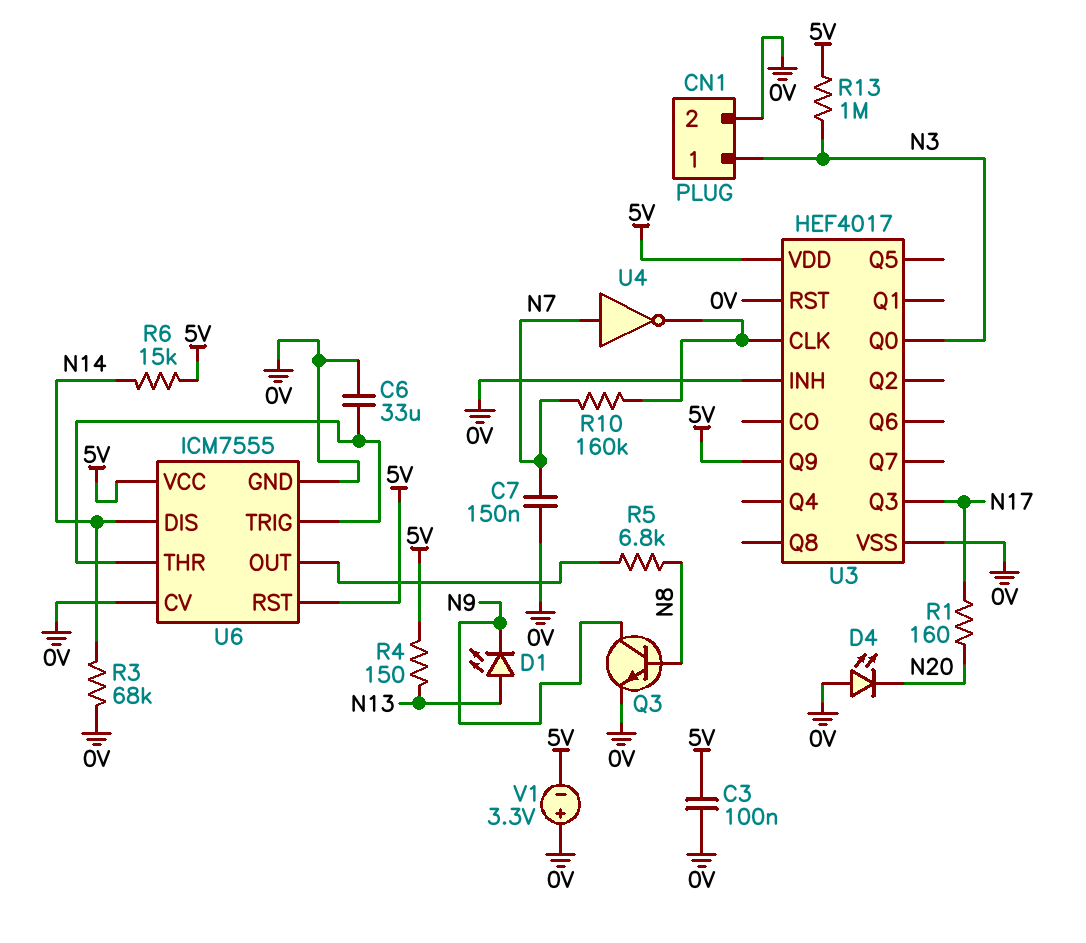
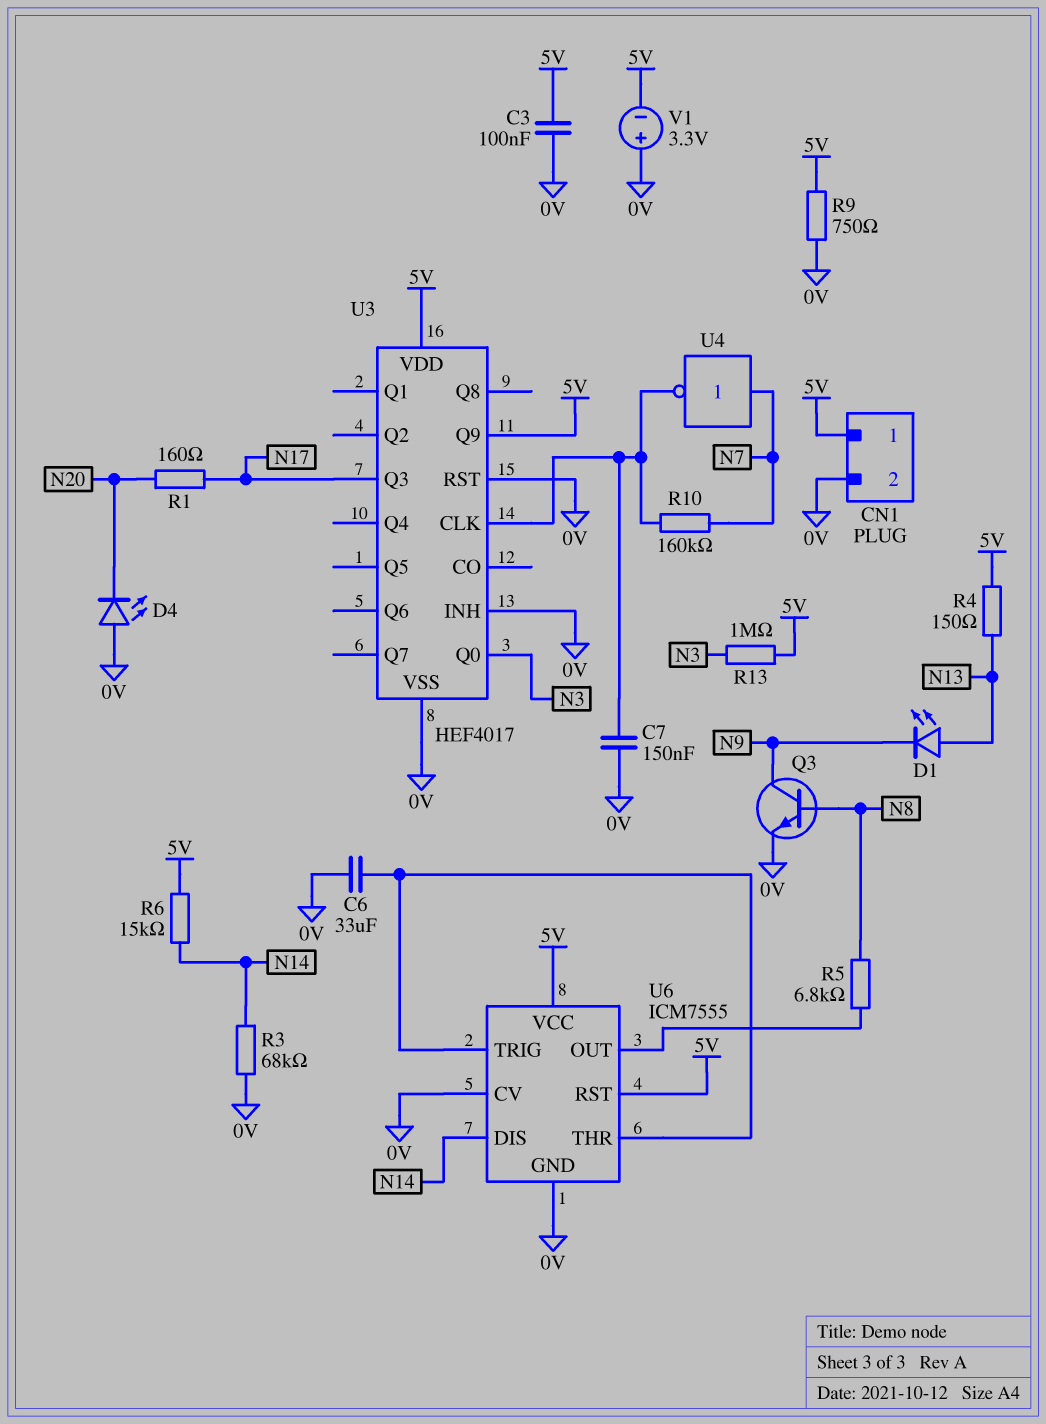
C7: 150nF (0V, N7) -> 150nF (0V, U3/CLK)
CN1 pin 1: N3 -> 5V
R9: none -> 750 (0V, 5V)

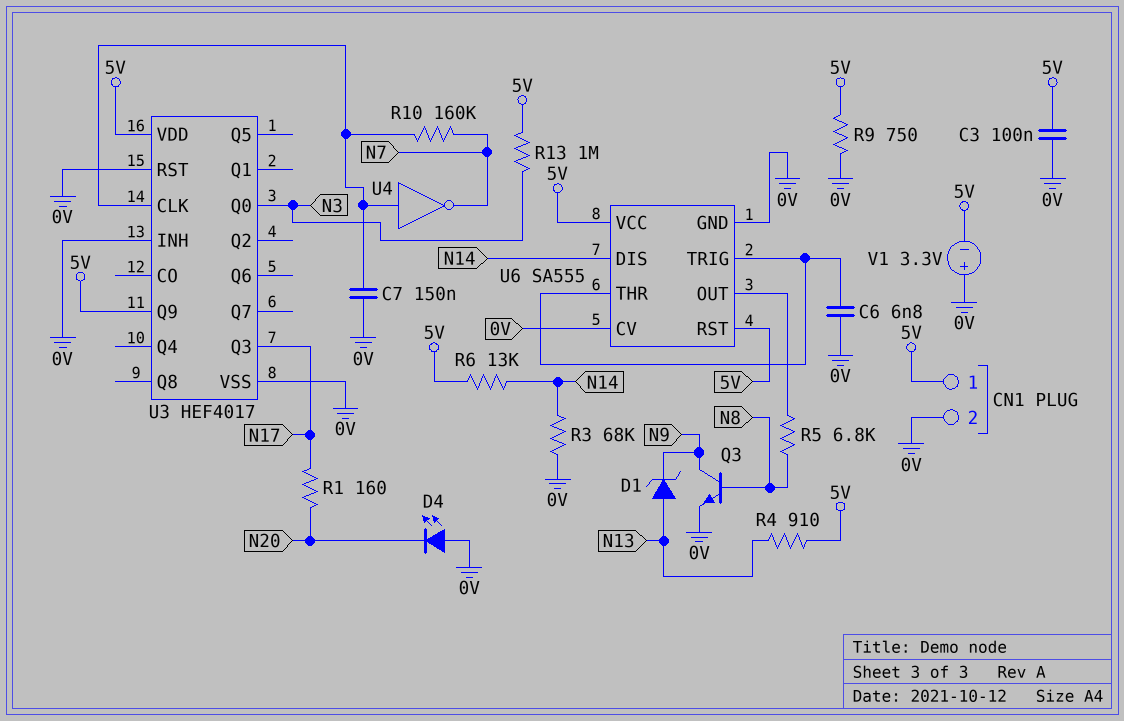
C6: 33uF (0V, U6/THR) -> 6.8nF (0V, U6/THR)
D1: LED (A N13, K N9) -> zener (A N13, K N9)
R4: 150 (5V, N13) -> 910 (5V, N13)
R6: 15k (5V, N14) -> 13k (5V, N14)
U4: NOT (in N7, out U3/CLK) -> NOT (in U3/CLK, out N7)
U6: ICM7555 -> SA555

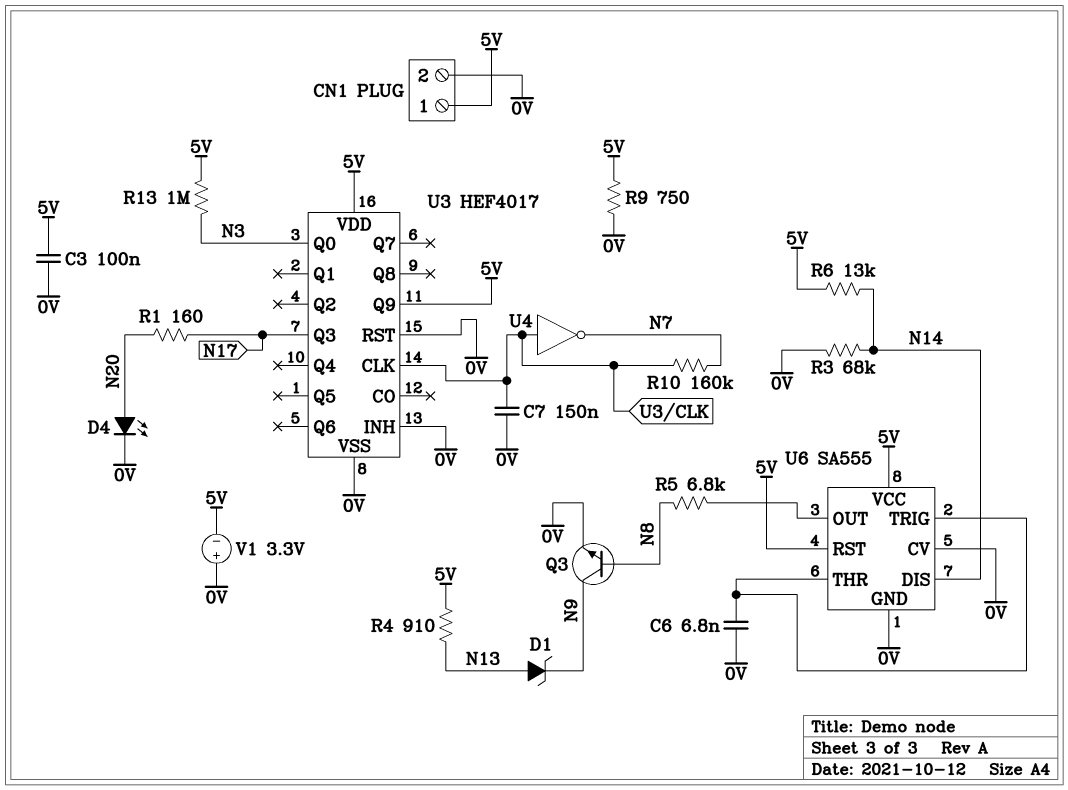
D4: LED (A 0V, K N20) -> LED (A N20, K 0V)

